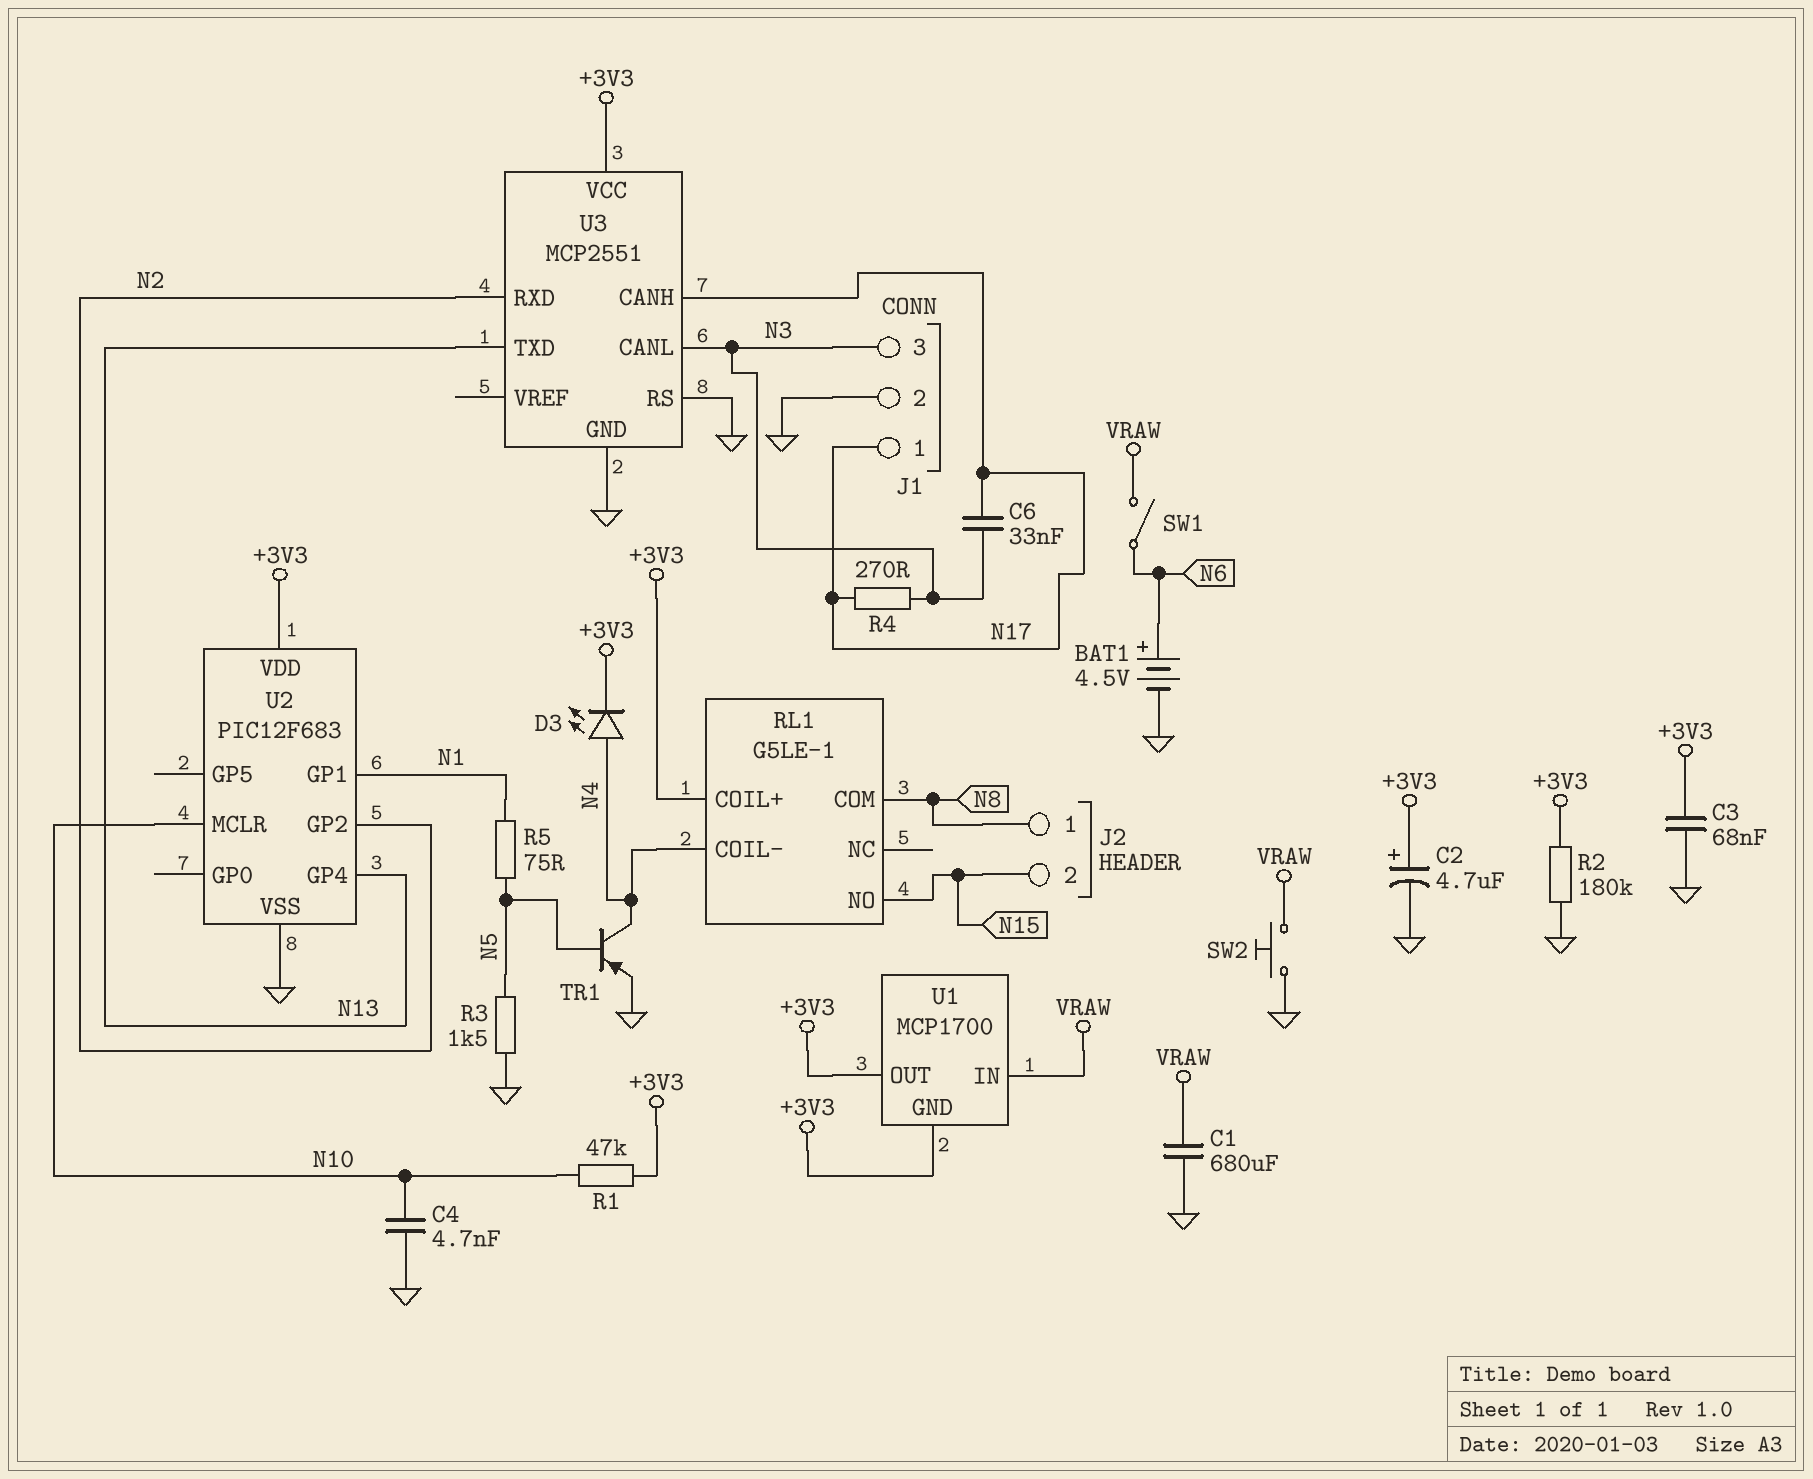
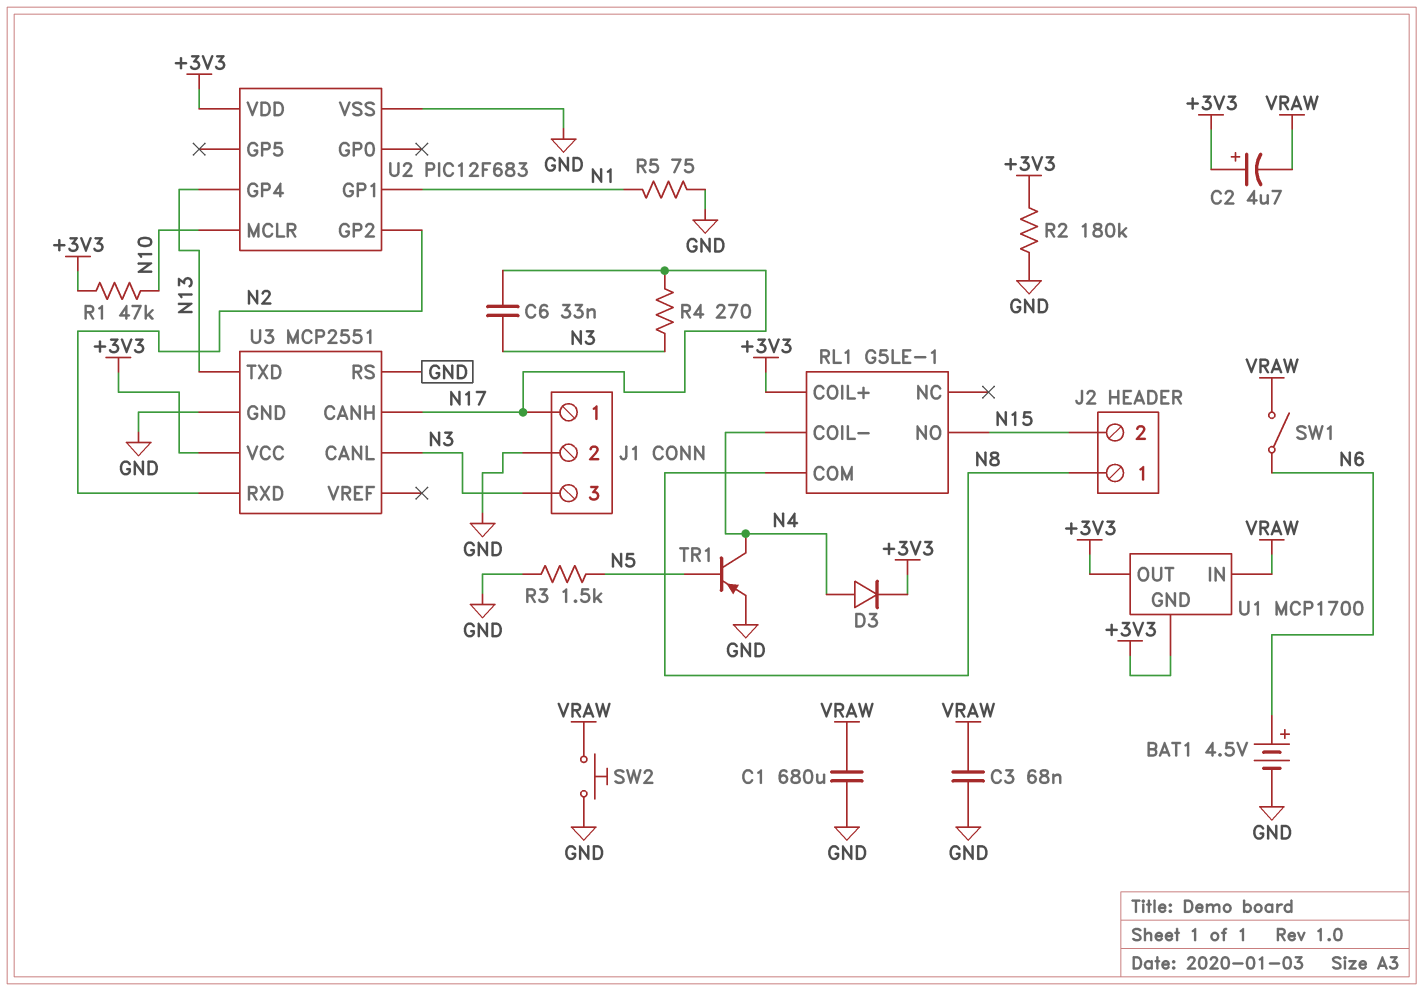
C2: 4.7uF (plus +3V3, minus GND) -> 4.7uF (plus +3V3, minus VRAW)
C3: 68nF (+3V3, GND) -> 68nF (GND, VRAW)
C4: 4.7nF (GND, N10) -> none
D3: LED (A N4, K +3V3) -> diode (A N4, K +3V3)
R5: 75 (N1, N5) -> 75 (GND, N1)

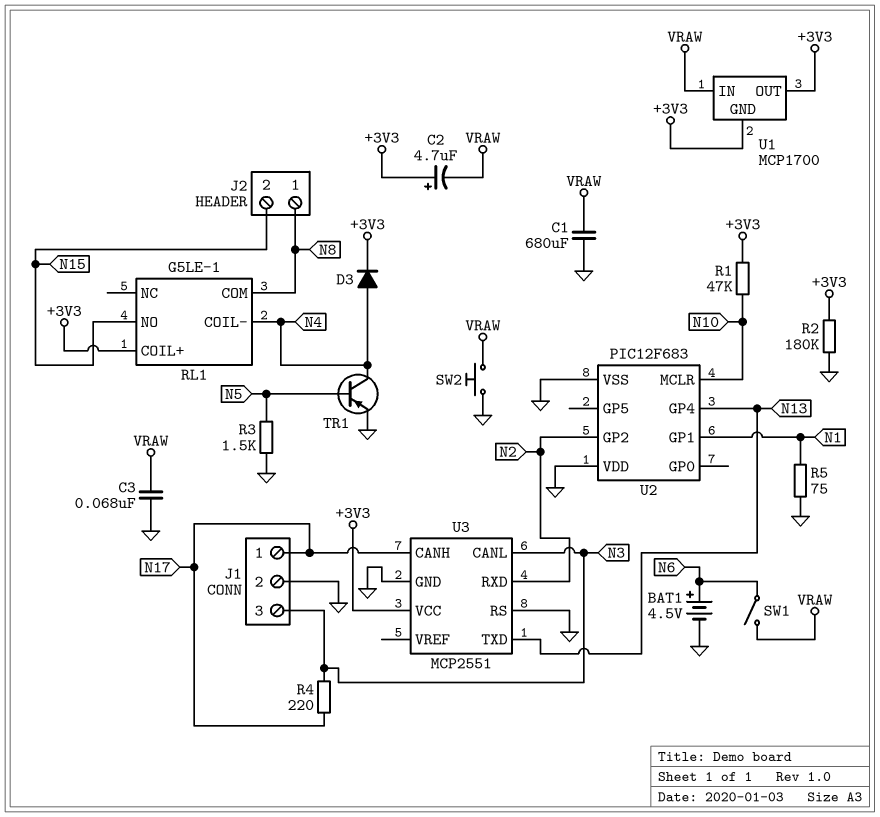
C6: 33nF (N3, N17) -> none
R4: 270 (N3, N17) -> 220 (N3, N17)
U2 pin VDD: +3V3 -> GND

